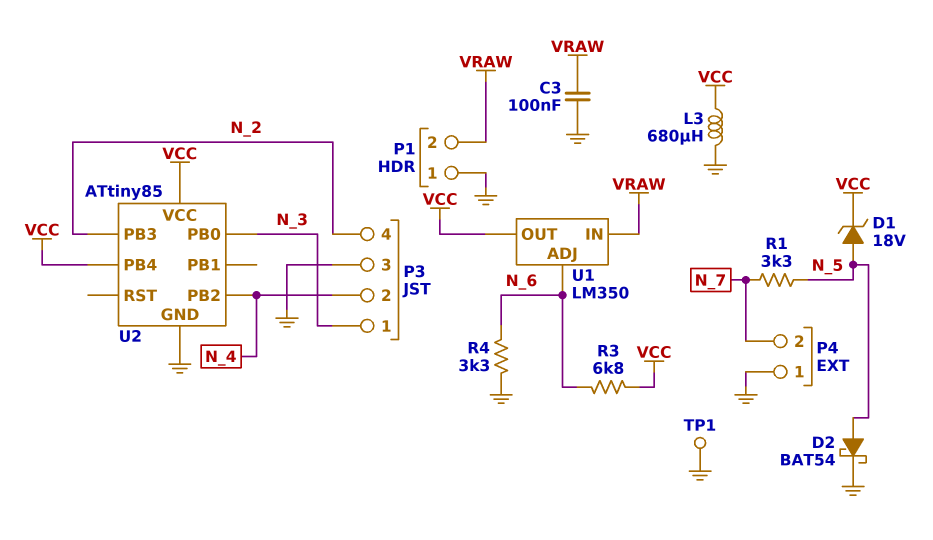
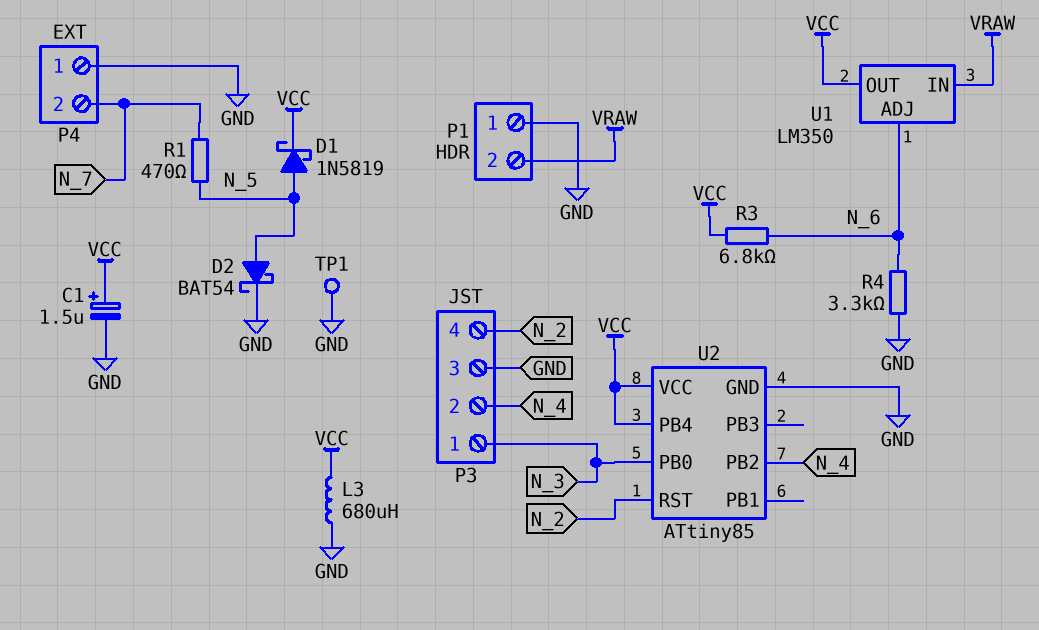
C1: none -> 1.5uF (plus VCC, minus GND)
C3: 100nF (GND, VRAW) -> none
D1: zener 18V (A N_5, K VCC) -> schottky 1N5819 (A N_5, K VCC)
R1: 3.3k (N_5, N_7) -> 470 (N_5, N_7)
U2 pin PB3: N_2 -> none
U2 pin RST: none -> N_2

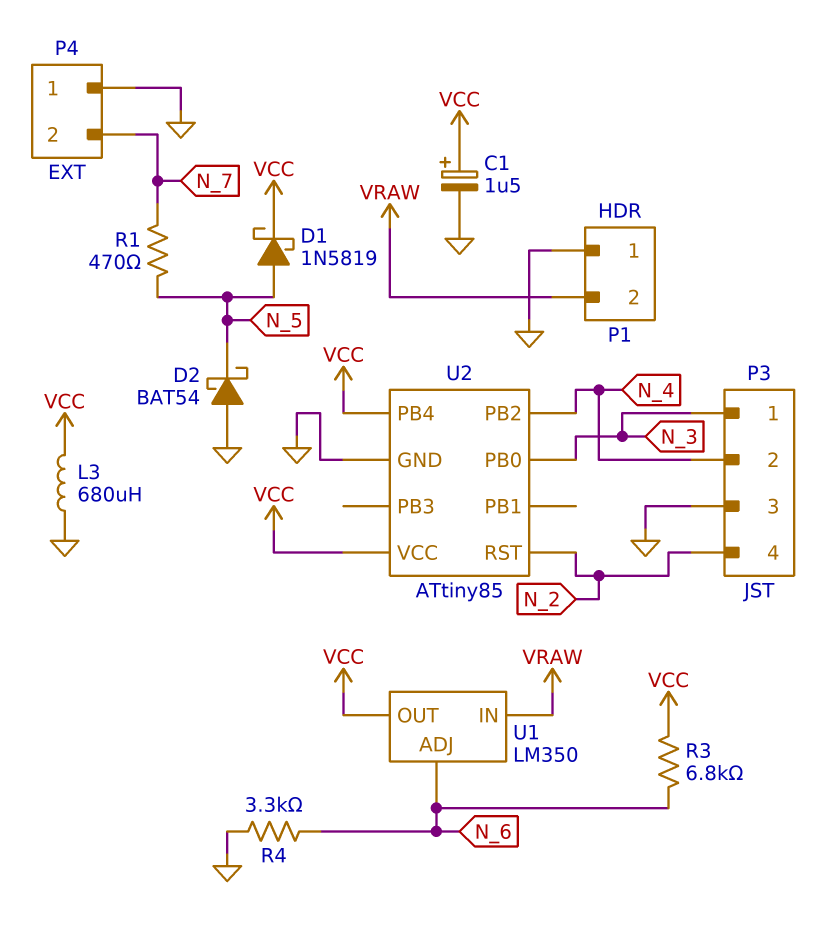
D2: schottky BAT54 (A N_5, K GND) -> schottky BAT54 (A GND, K N_5)
TP1: test point (GND) -> none

